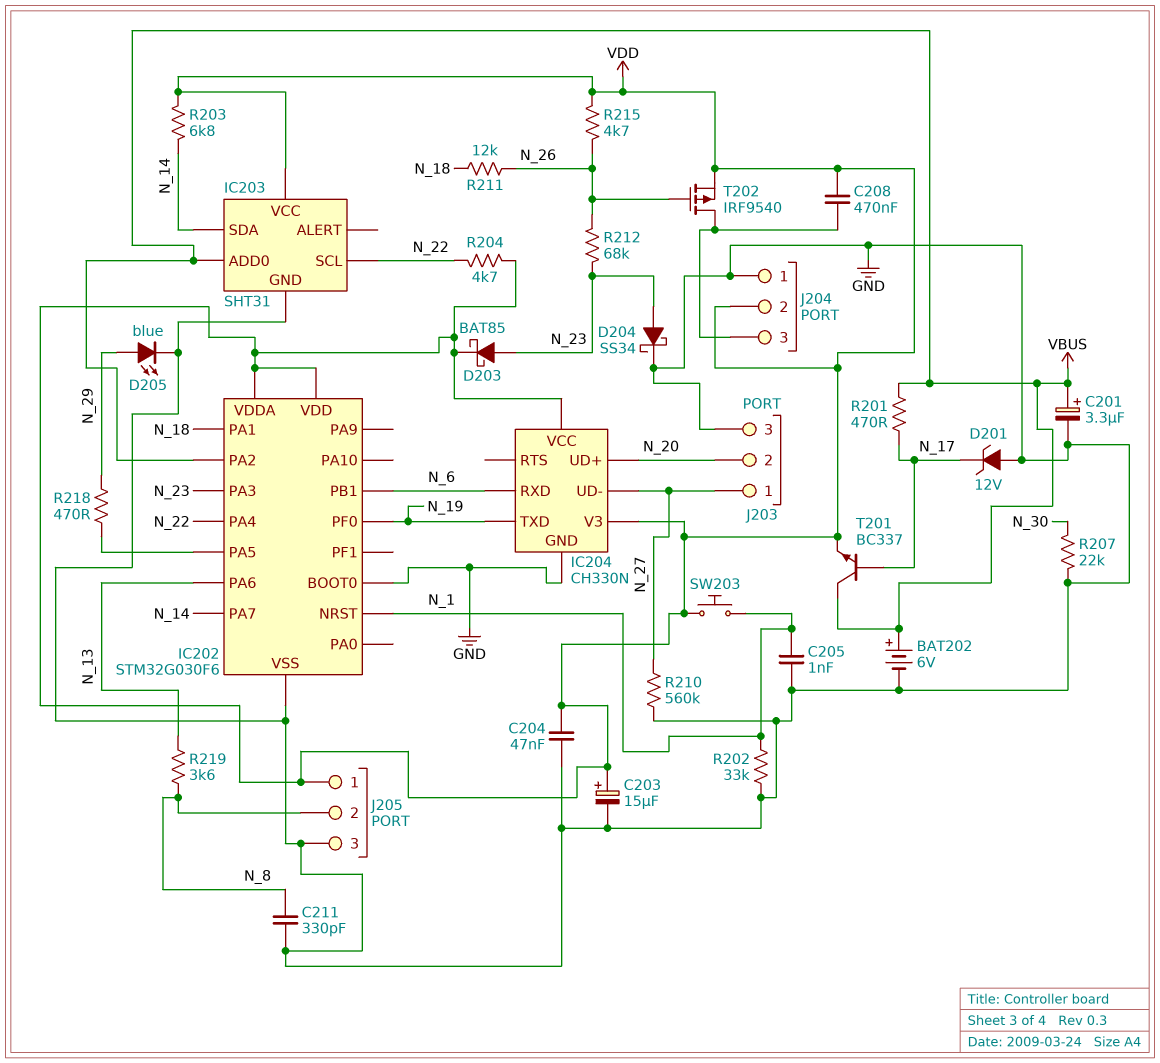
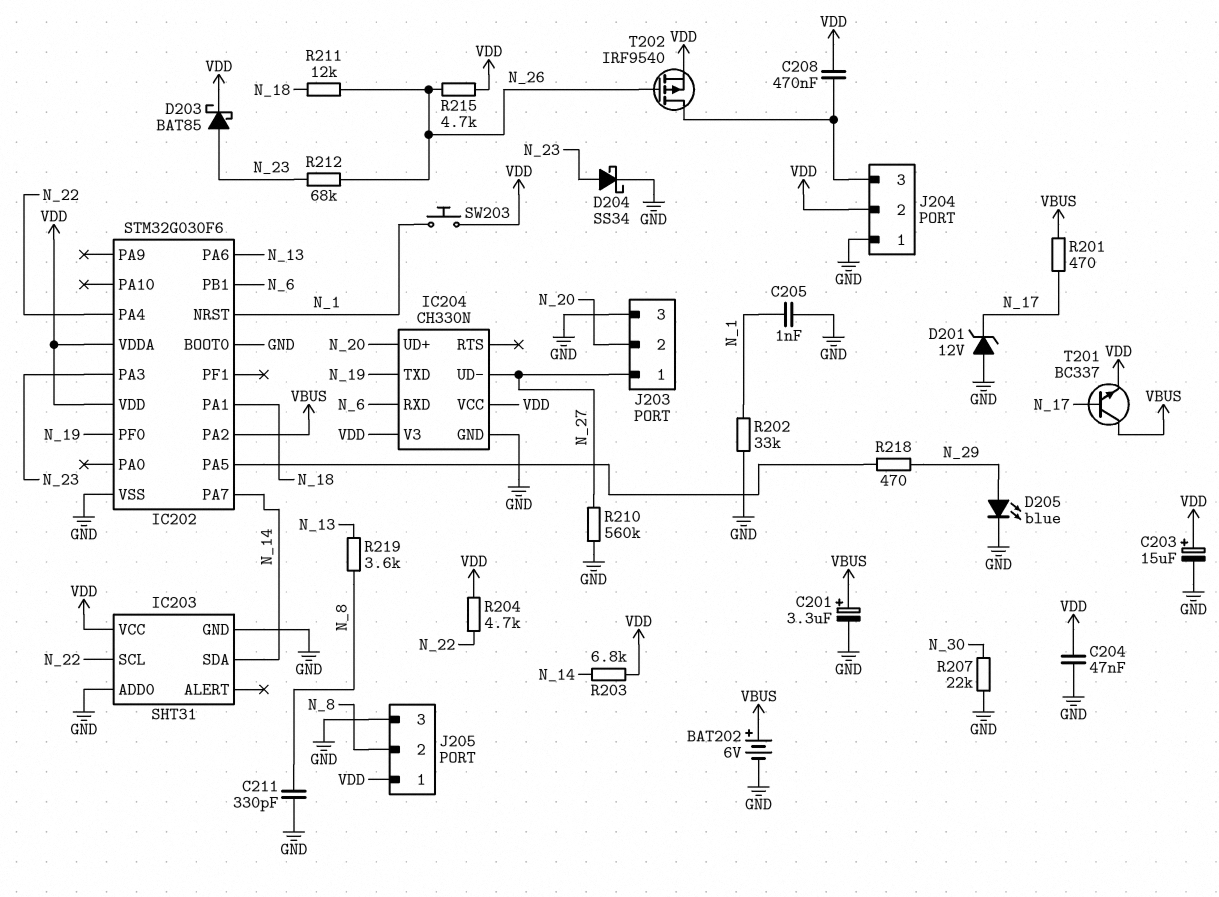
IC203 pin ADD0: VBUS -> GND

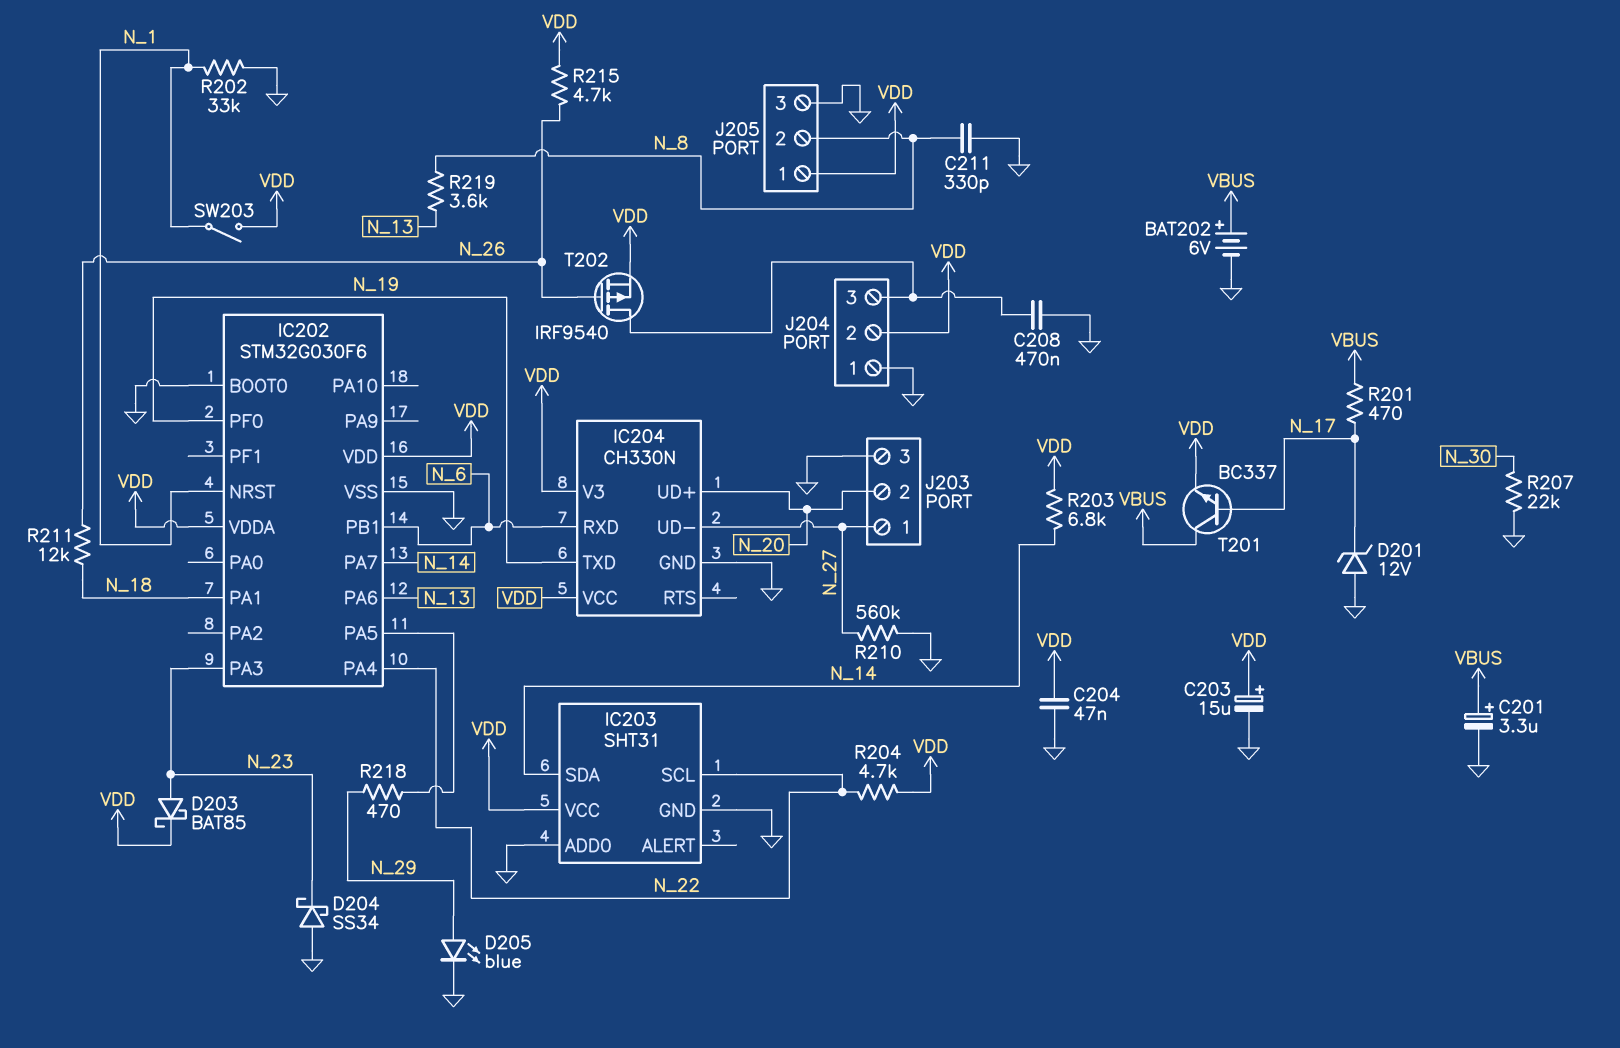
C205: 1nF (GND, N_1) -> none
C208: 470nF (J204/3, VDD) -> 470nF (GND, J204/3)
D204: schottky SS34 (A N_23, K GND) -> schottky SS34 (A GND, K N_23)
IC202 pin PA2: VBUS -> none
R212: 68k (N_23, N_26) -> none
SW203: button (N_1, VDD) -> switch (N_1, VDD)

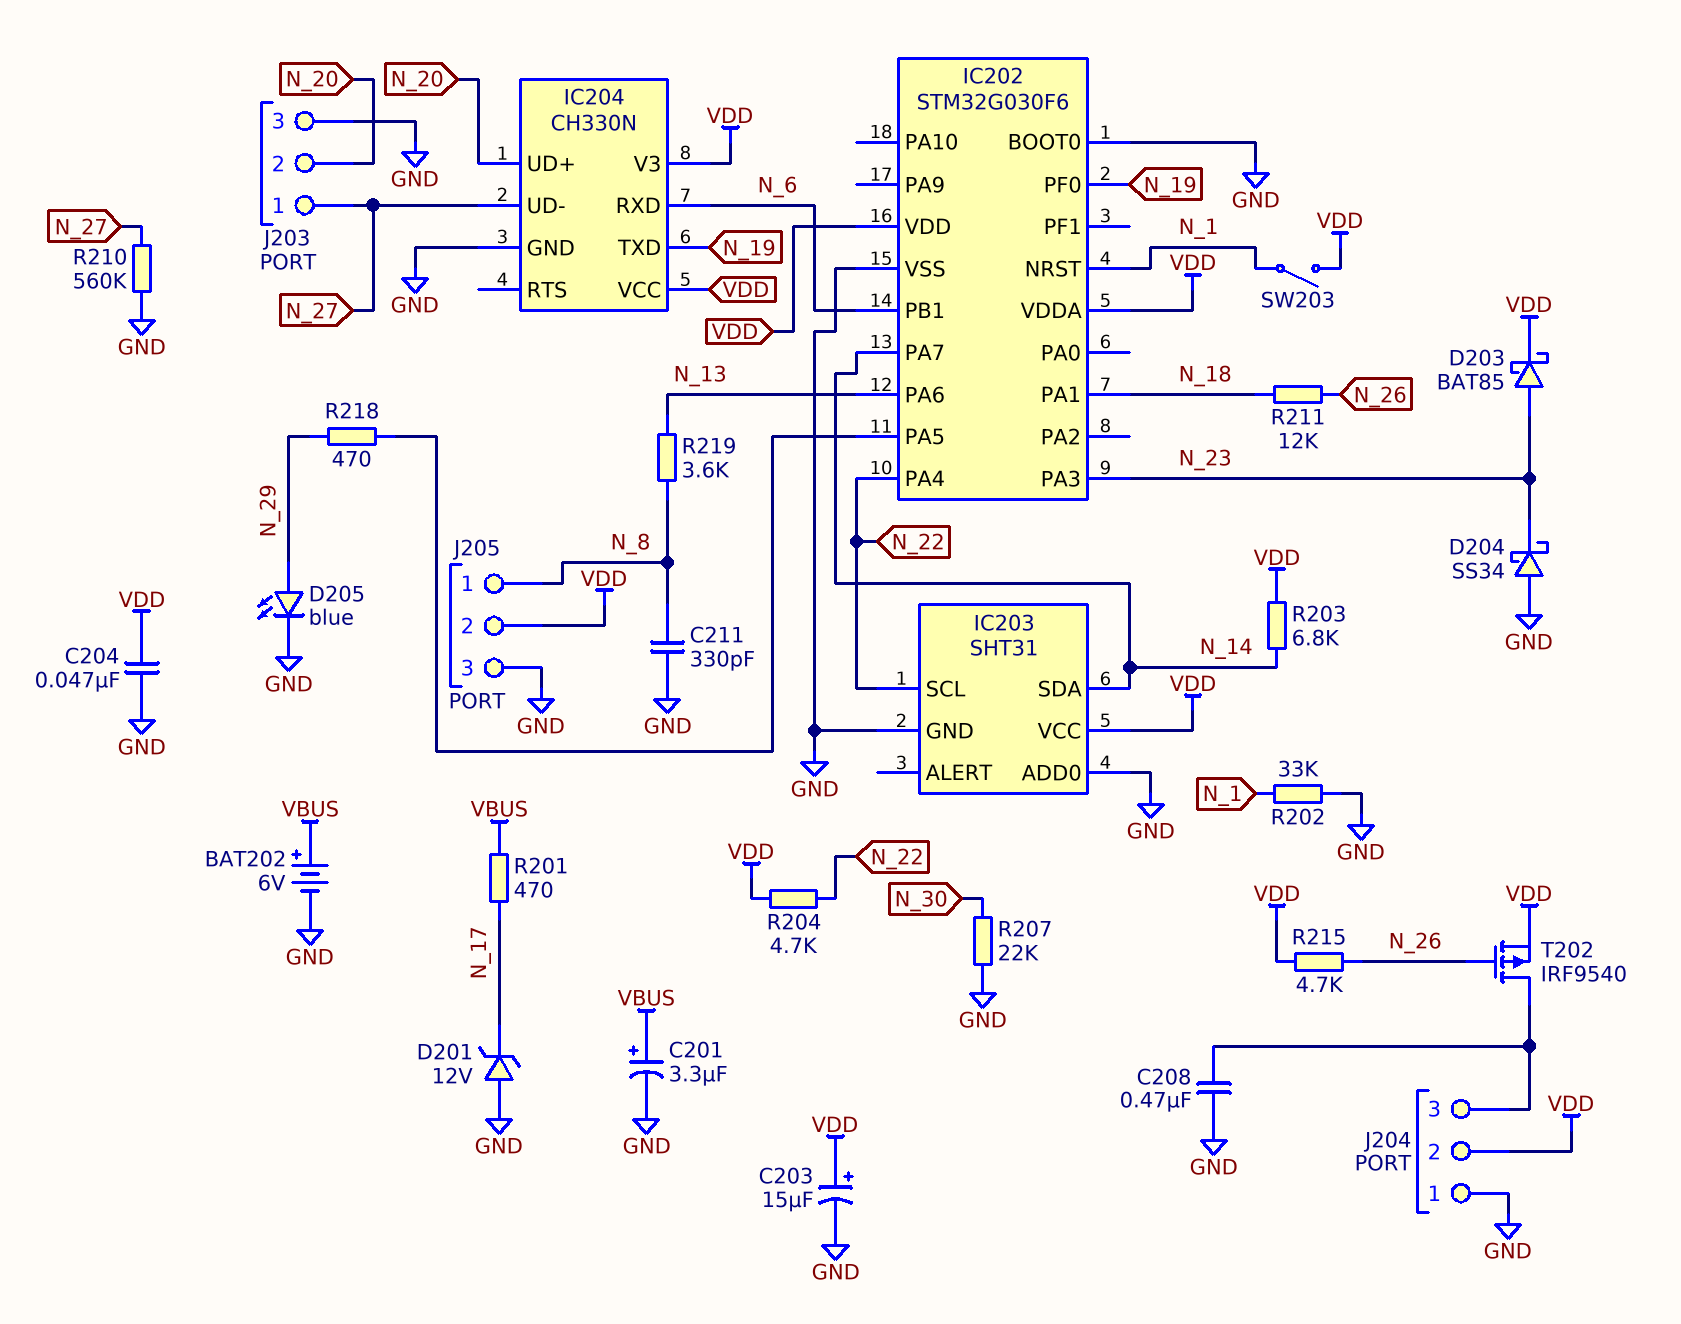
J205 pin 1: VDD -> N_8
J205 pin 2: N_8 -> VDD
T201: NPN BC337 (B N_17, C VBUS, E VDD) -> none

